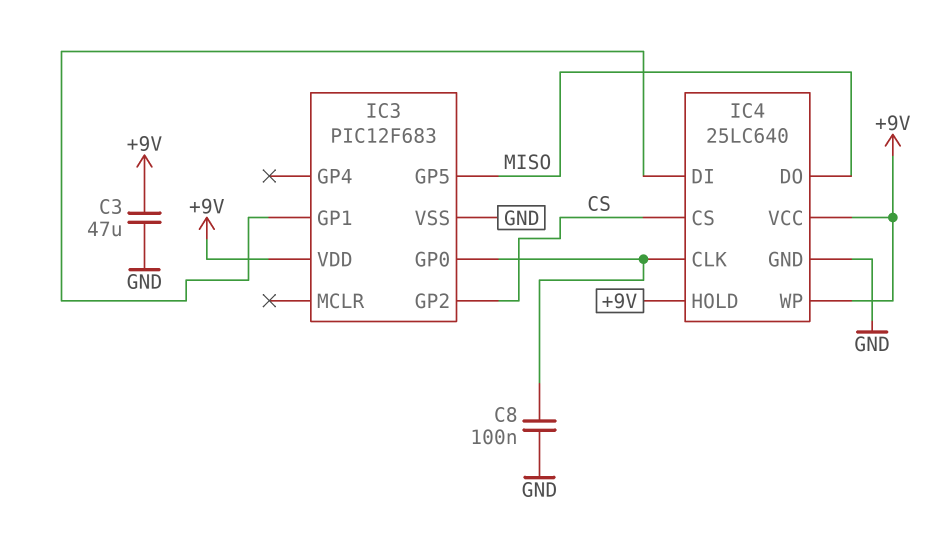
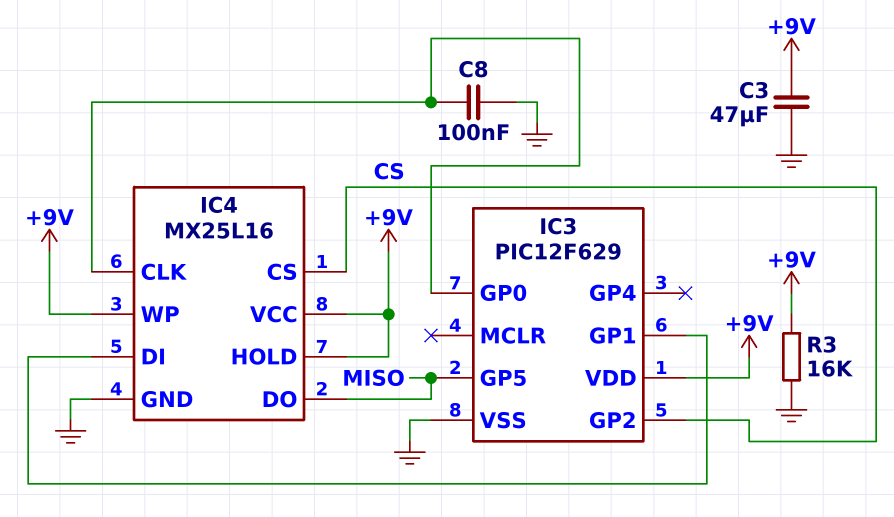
IC3: PIC12F683 -> PIC12F629
IC4: 25LC640 -> MX25L16
R3: none -> 16k (+9V, GND)

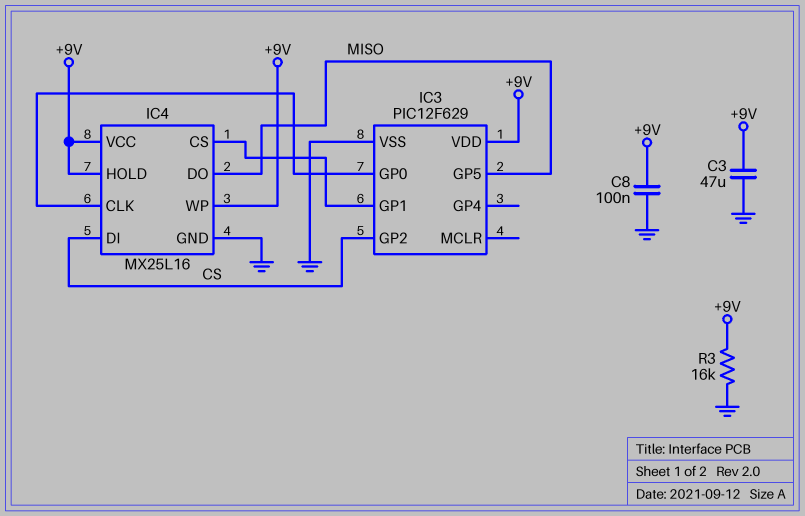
C8: 100nF (GND, IC3/GP0) -> 100nF (+9V, GND)
IC4 pin CS: CS -> IC3/GP1
IC4 pin DI: IC3/GP1 -> CS

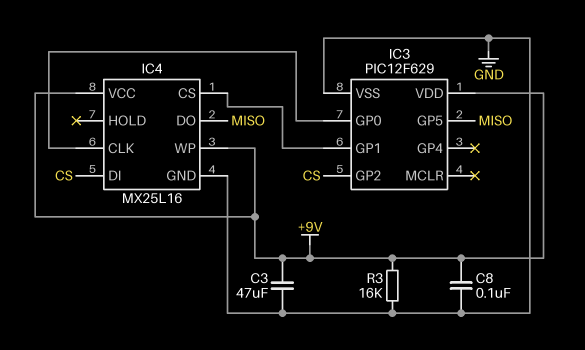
IC4 pin HOLD: +9V -> none

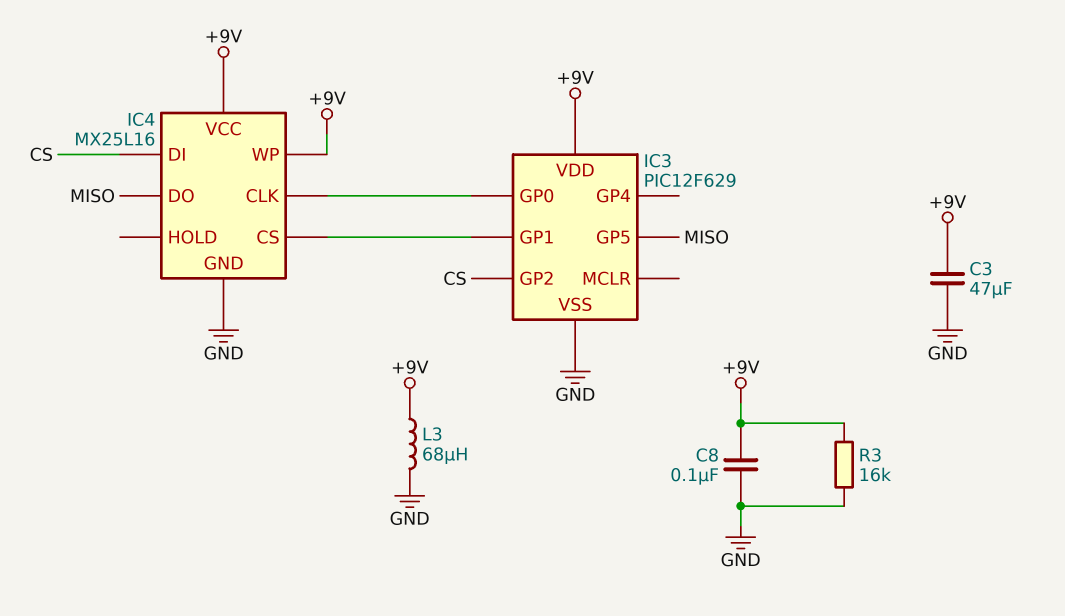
L3: none -> 68uH (+9V, GND)

